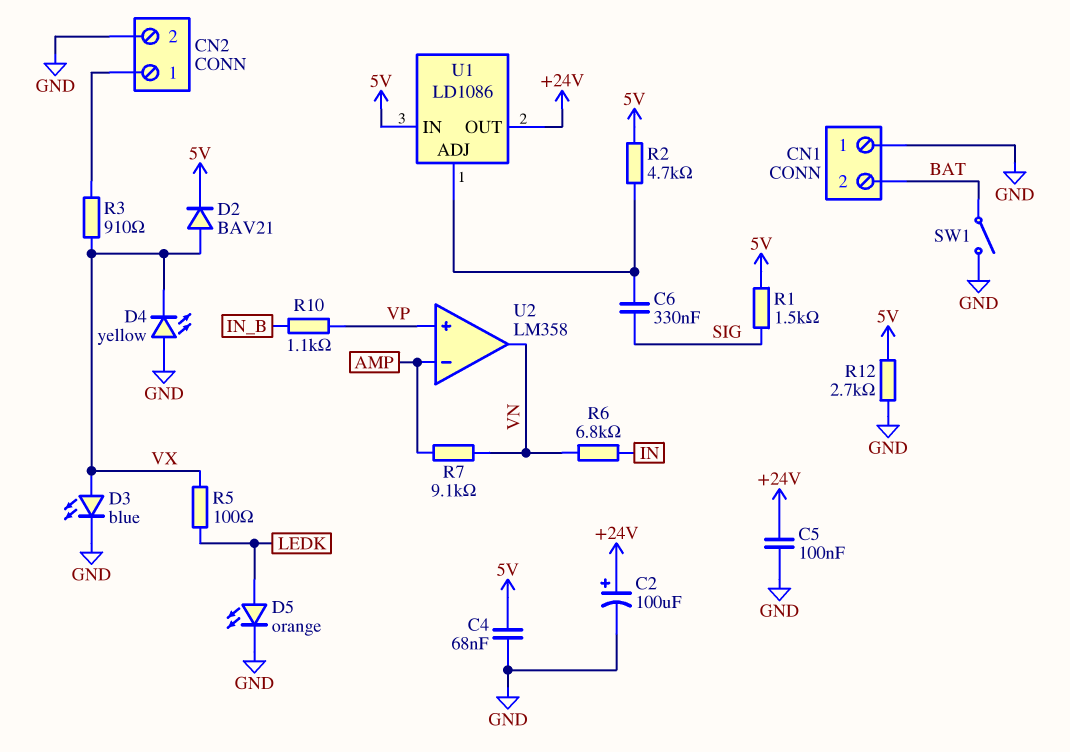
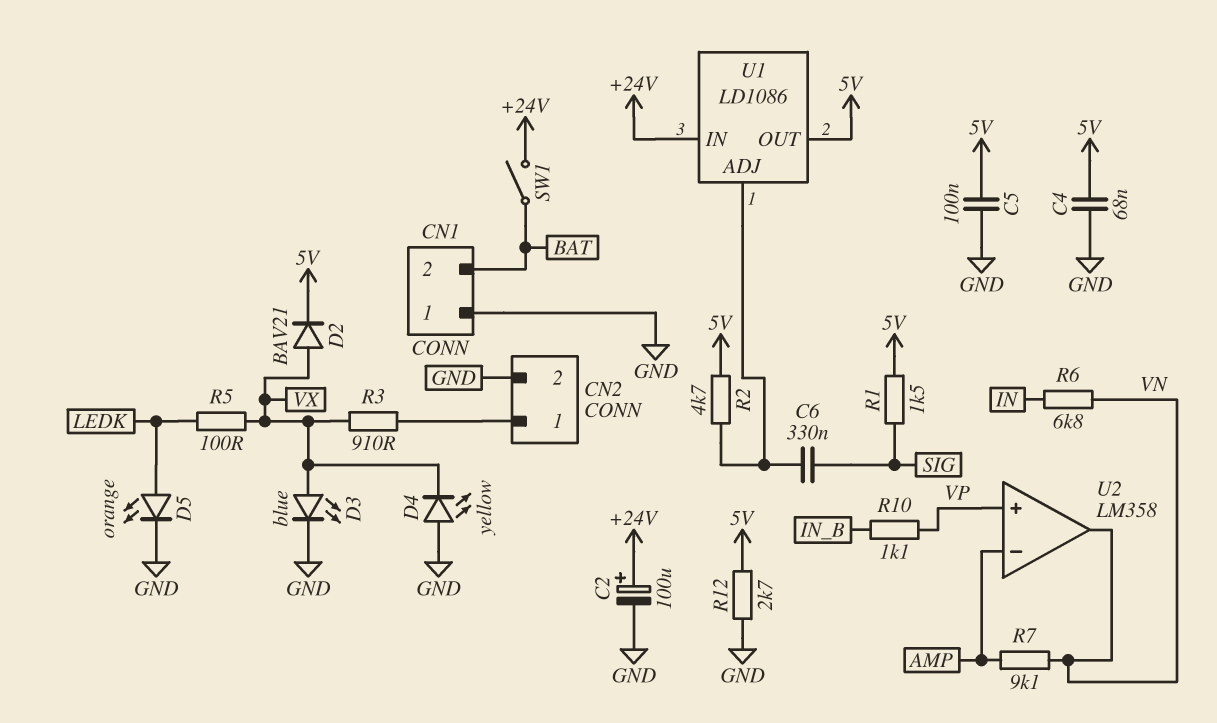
C5: 100nF (+24V, GND) -> 100nF (5V, GND)
SW1: switch (BAT, GND) -> switch (+24V, BAT)
U1 pin IN: 5V -> +24V
U1 pin OUT: +24V -> 5V

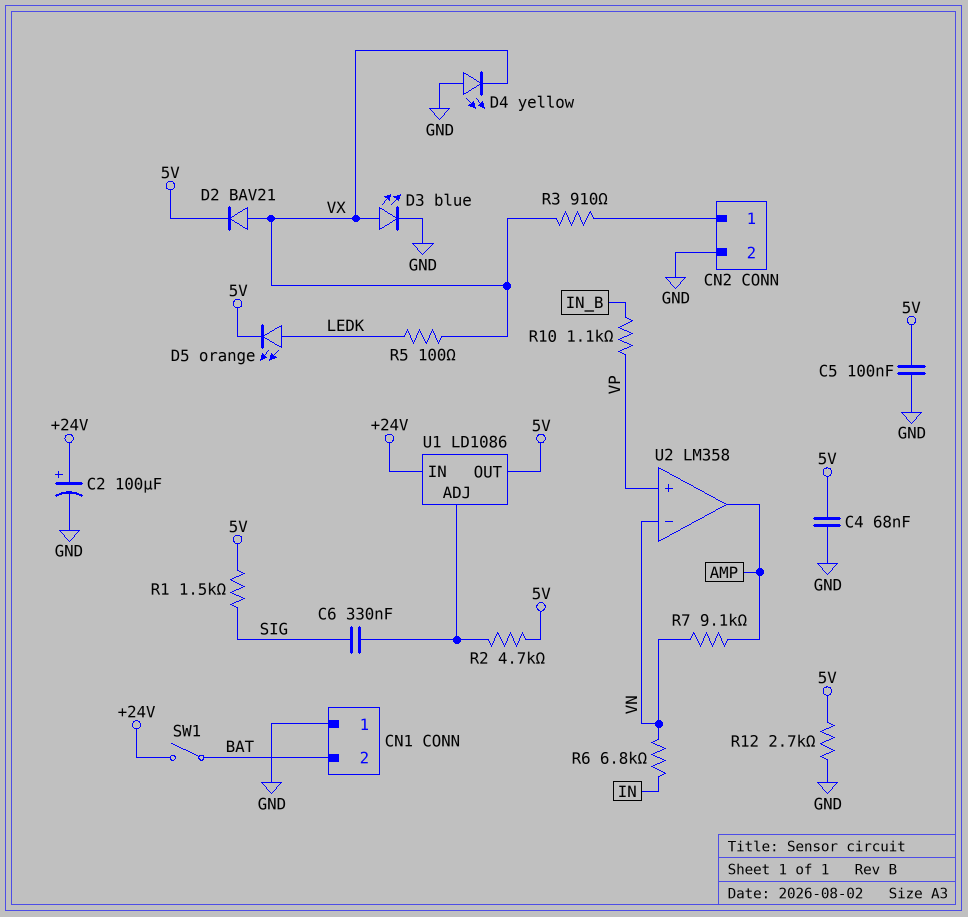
D5: LED orange (A LEDK, K GND) -> LED orange (A LEDK, K 5V)
U2 pin in-: AMP -> VN
U2 pin out: VN -> AMP

